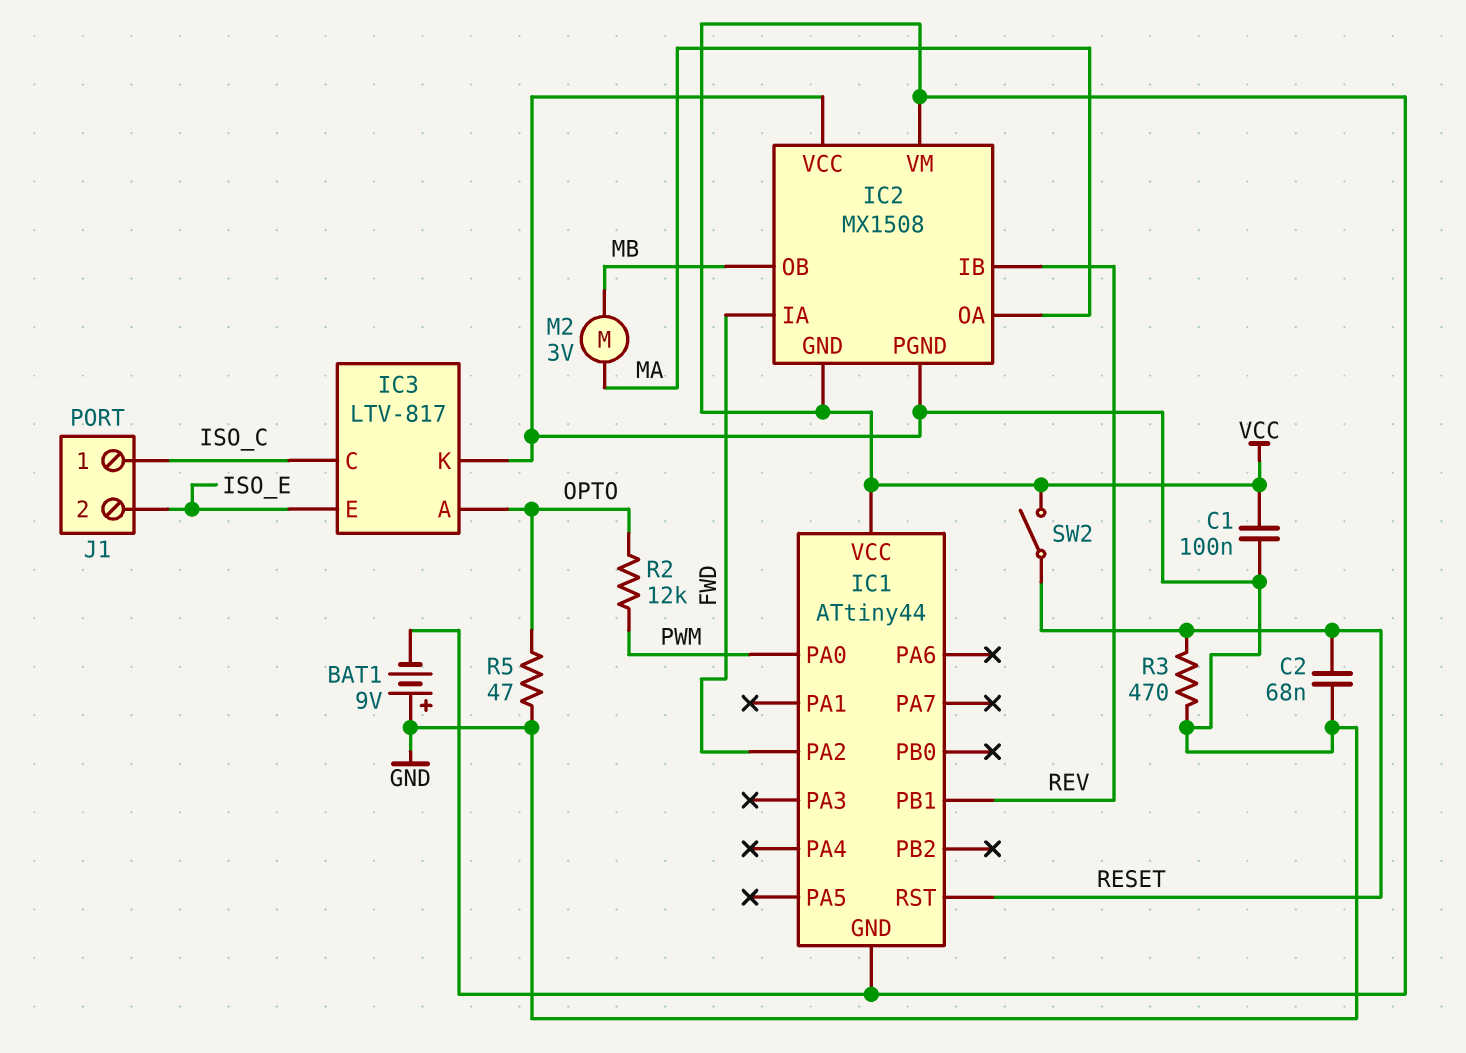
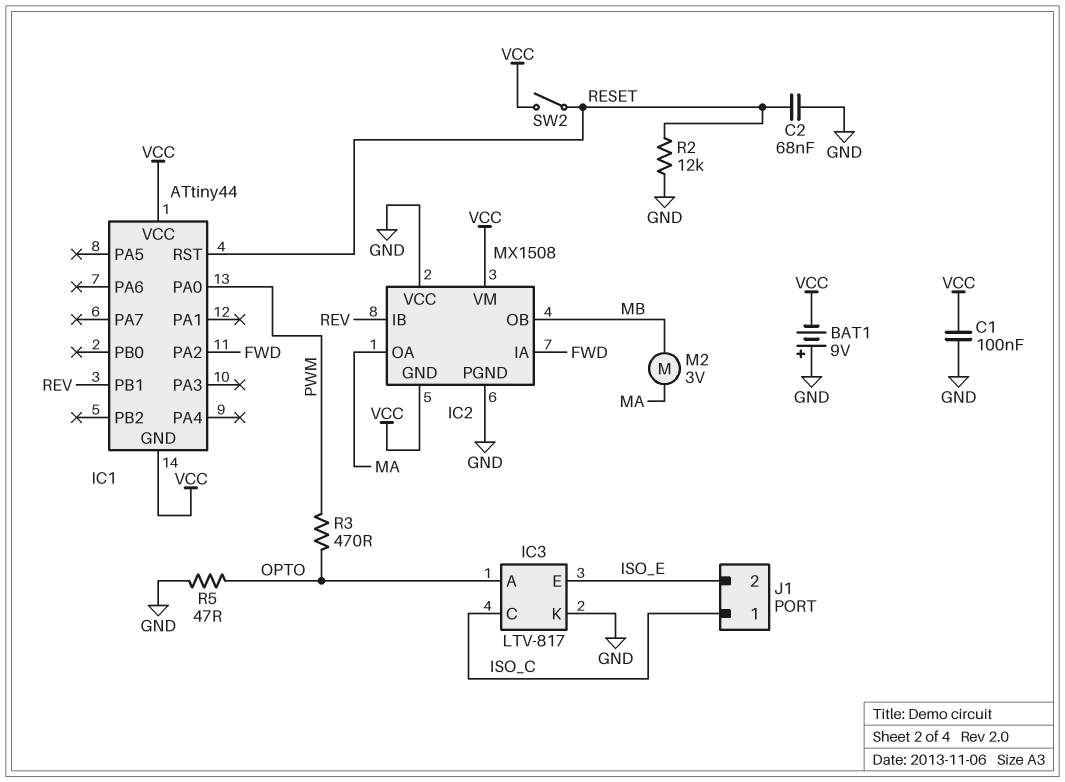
R2: 12k (OPTO, PWM) -> 12k (GND, RESET)
R3: 470 (GND, RESET) -> 470 (OPTO, PWM)

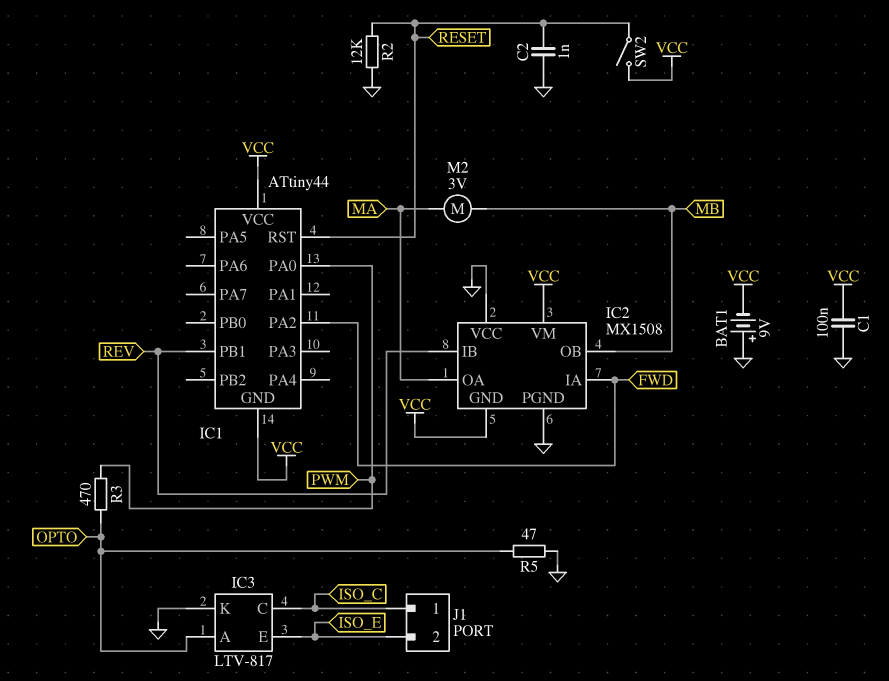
C2: 68nF (GND, RESET) -> 1nF (GND, RESET)

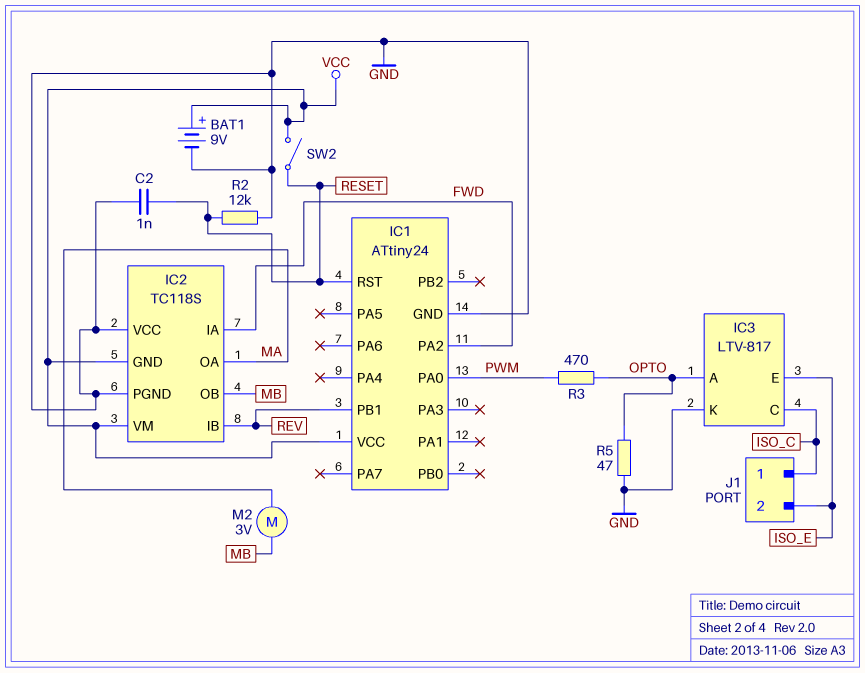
BAT1: 9V (plus GND, minus VCC) -> 9V (plus VCC, minus GND)
C1: 100nF (GND, VCC) -> none
IC1: ATtiny44 -> ATtiny24
IC1 pin GND: VCC -> GND
IC2: MX1508 -> TC118S

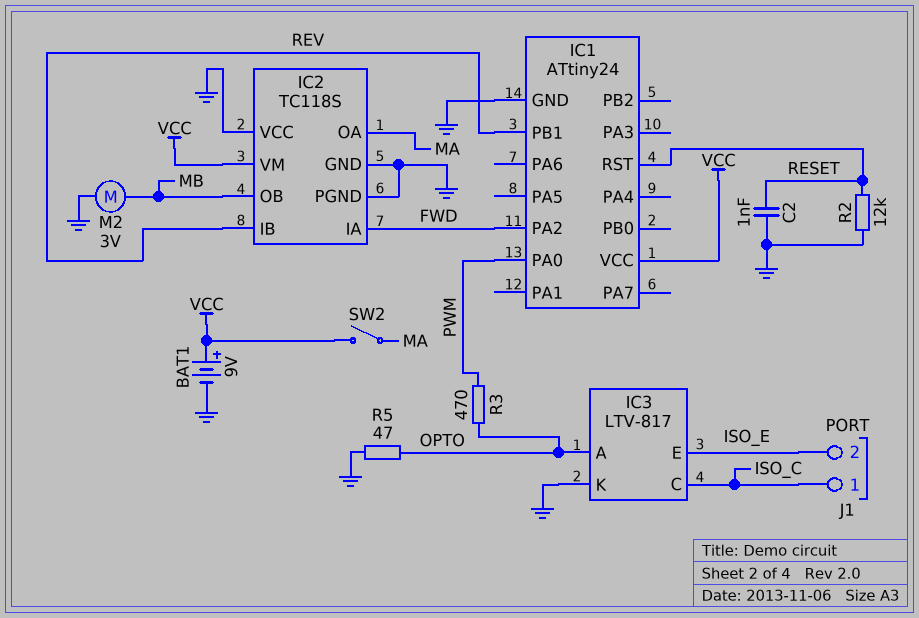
IC2 pin GND: VCC -> GND
M2: motor 3V (MA, MB) -> motor 3V (GND, MB)
SW2: switch (RESET, VCC) -> switch (MA, VCC)

